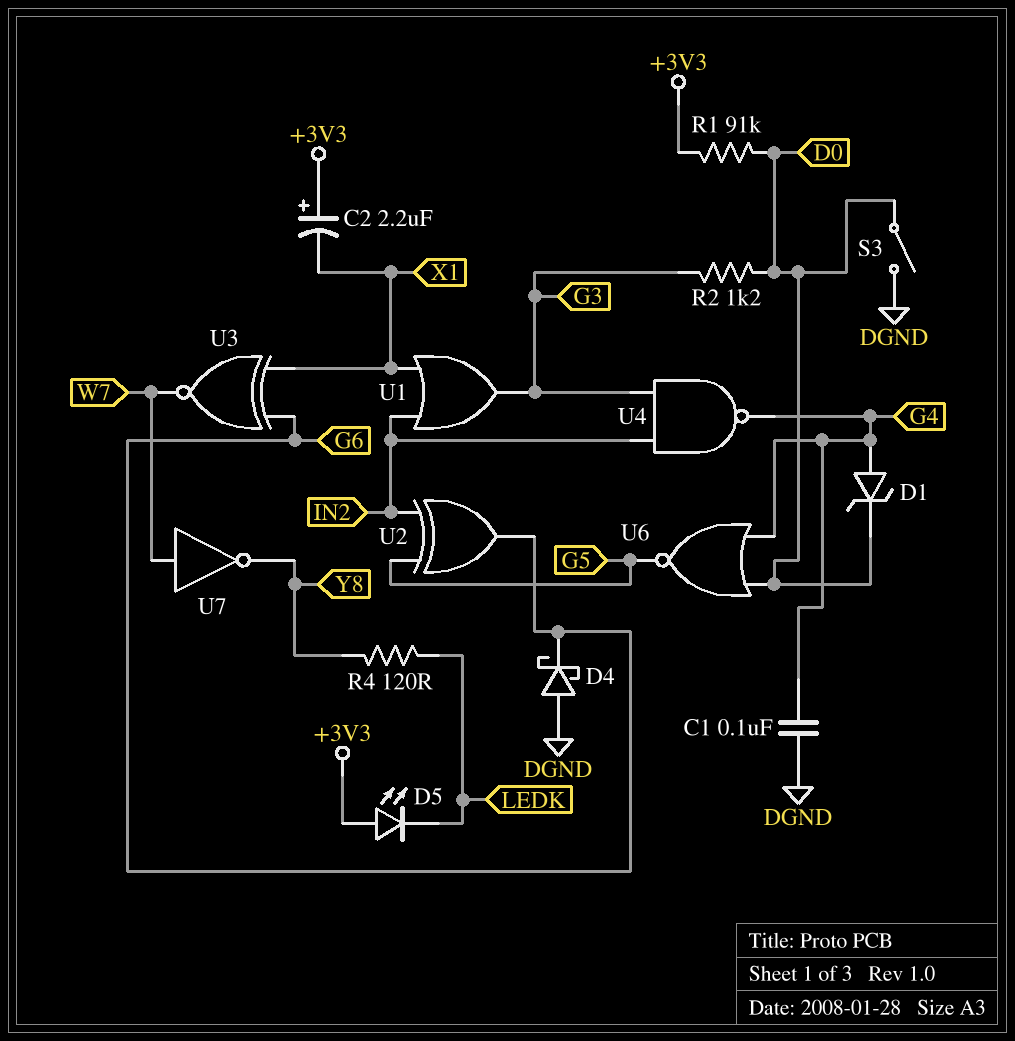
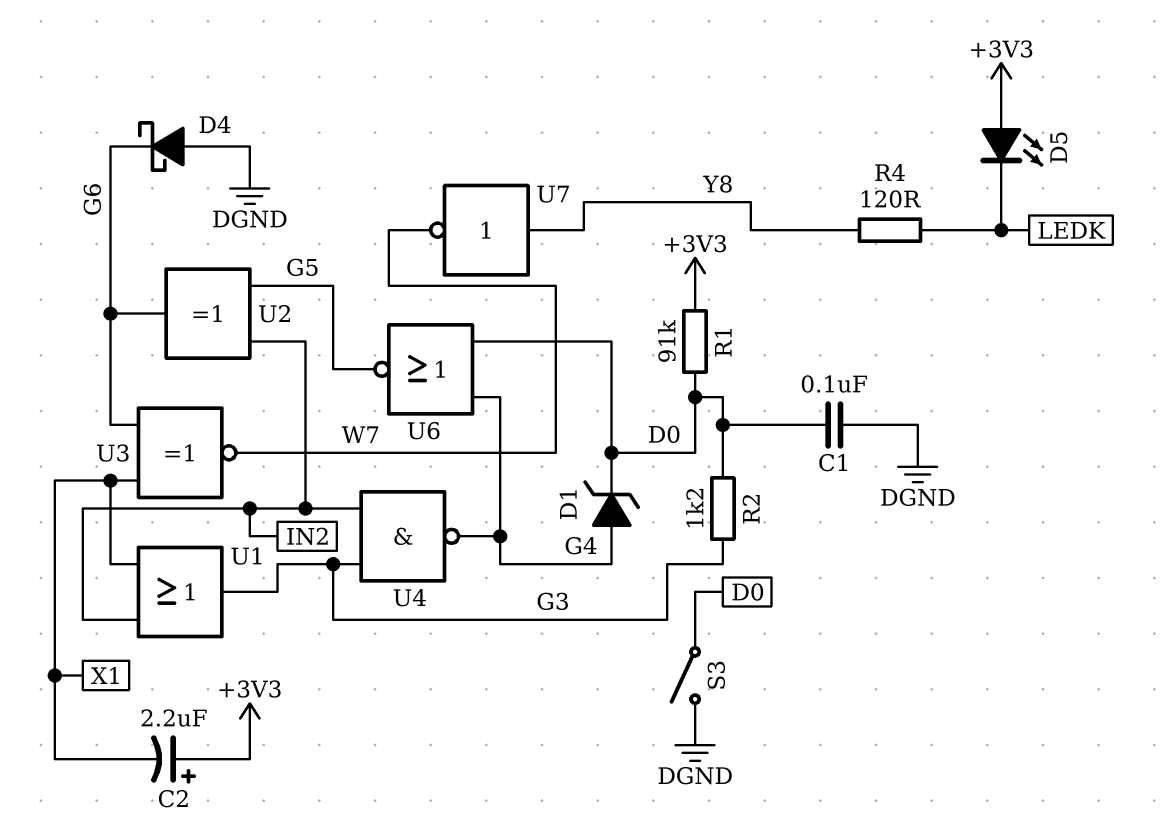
C1: 100nF (DGND, G4) -> 100nF (D0, DGND)
U7: NOT (in W7, out Y8) -> NOT (in Y8, out W7)

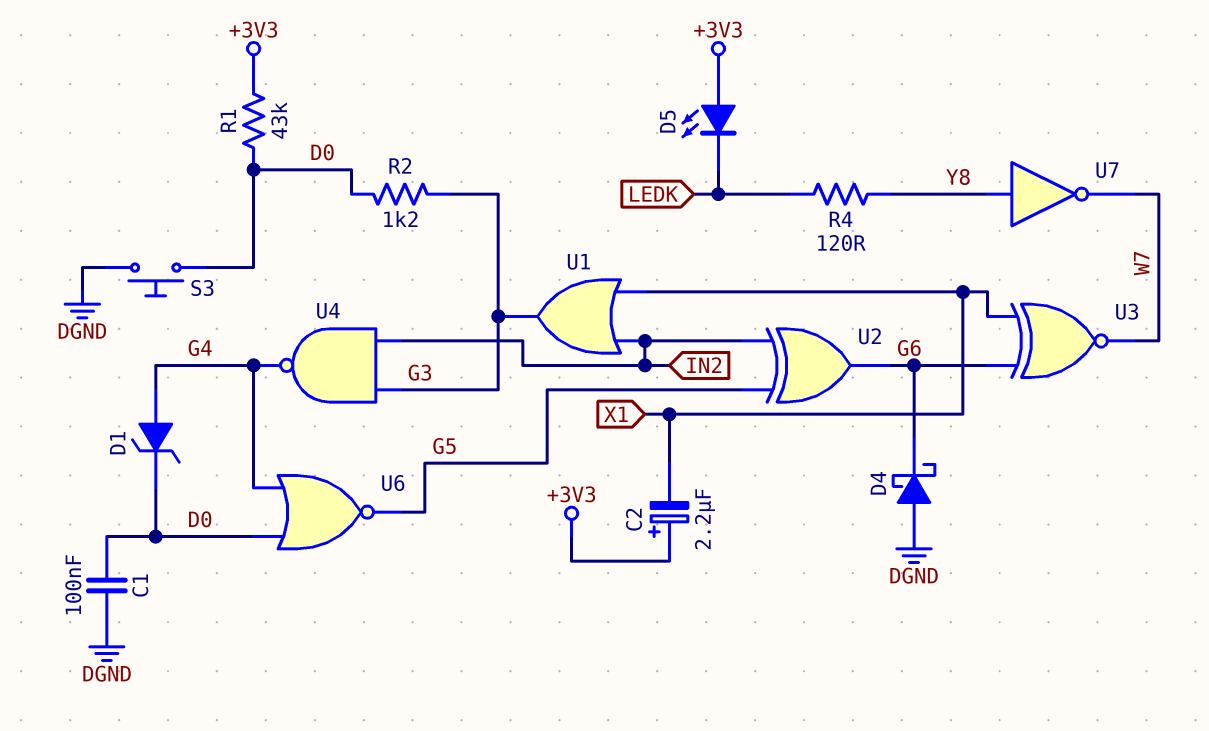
R1: 91k (+3V3, D0) -> 43k (+3V3, D0)
S3: switch (D0, DGND) -> button (D0, DGND)

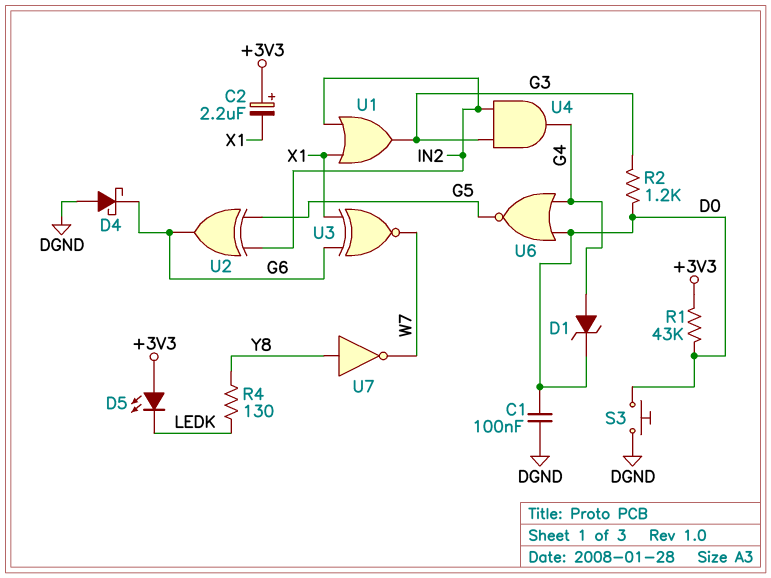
R4: 120 (LEDK, Y8) -> 130 (LEDK, Y8)
U4: NAND (in G3, in IN2, out G4) -> AND (in G3, in IN2, out G4)

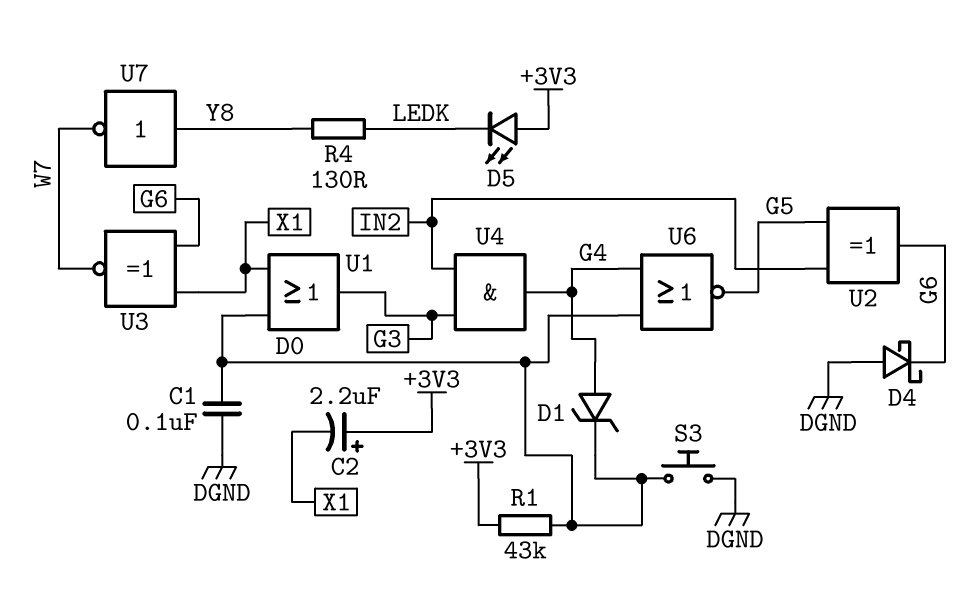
R2: 1.2k (D0, G3) -> none
U1: OR (in IN2, in X1, out G3) -> OR (in D0, in X1, out G3)

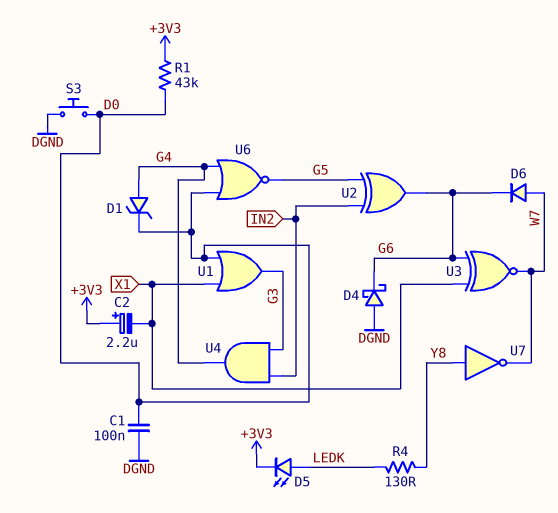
D5: LED (A +3V3, K LEDK) -> LED (A LEDK, K +3V3)
D6: none -> diode (A W7, K G6)

